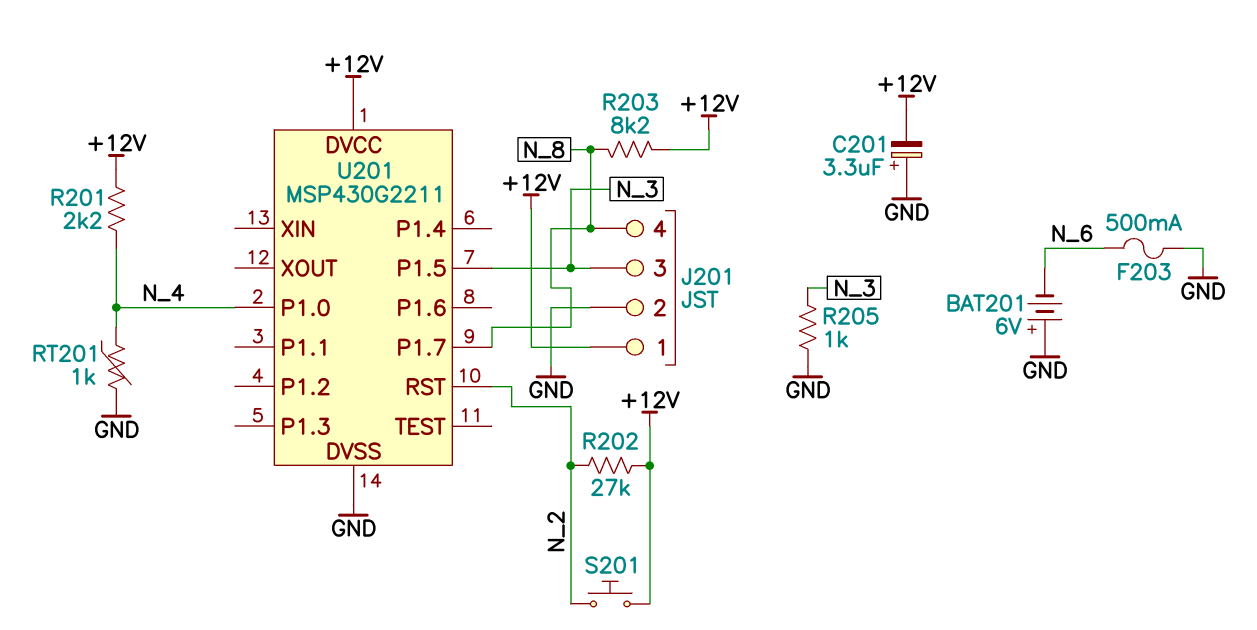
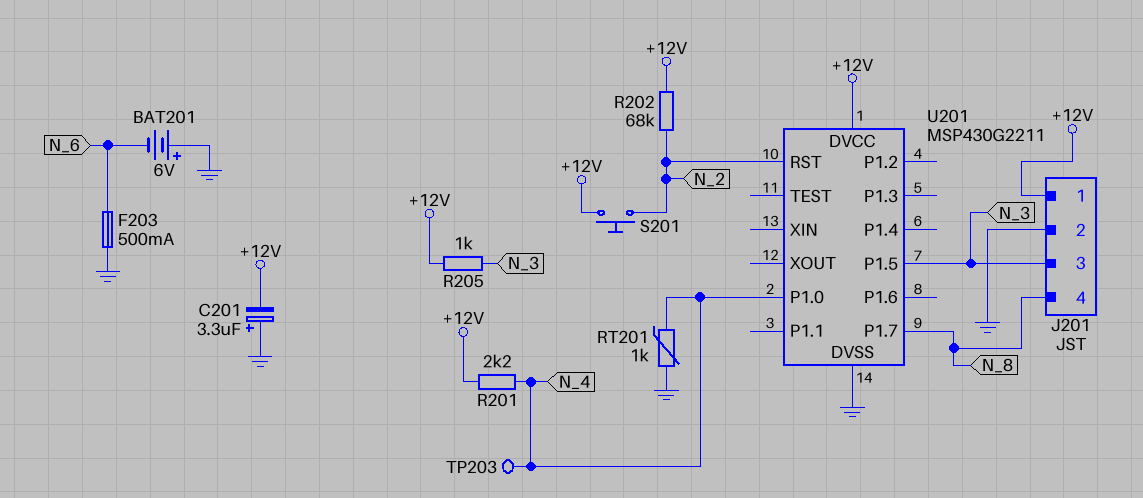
R202: 27k (+12V, N_2) -> 68k (+12V, N_2)
R203: 8.2k (+12V, N_8) -> none
R205: 1k (GND, N_3) -> 1k (+12V, N_3)
TP203: none -> test point (N_4)

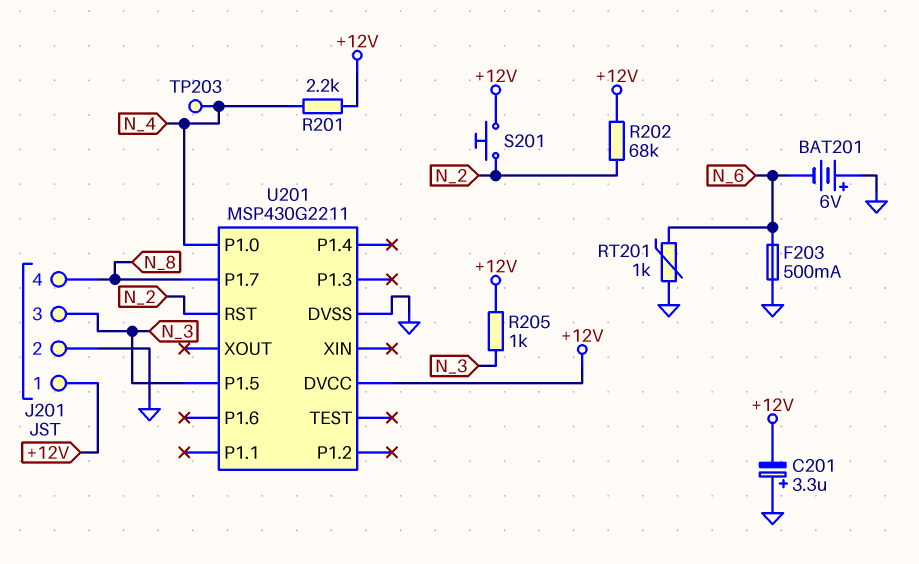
RT201: 1k (GND, N_4) -> 1k (GND, N_6)

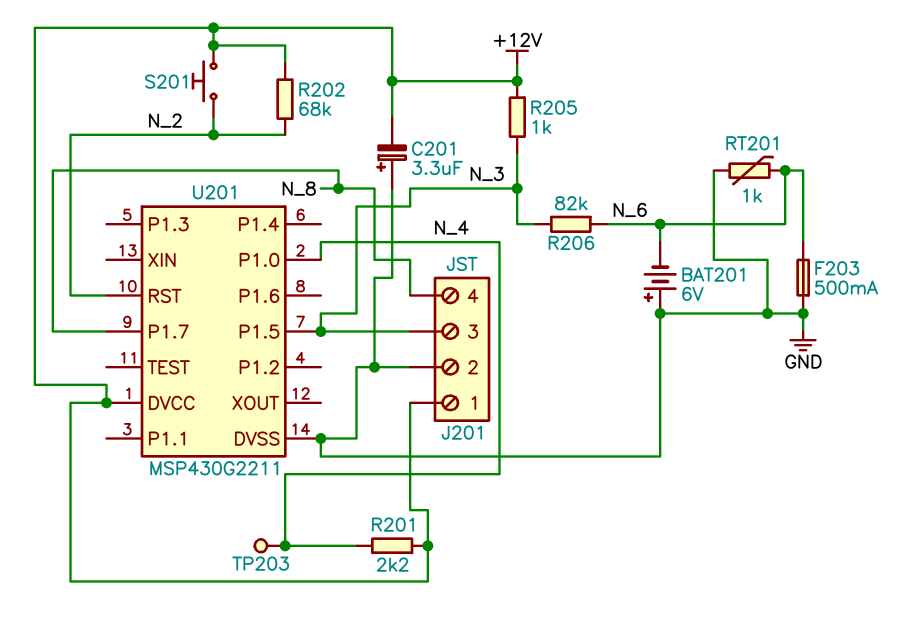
R206: none -> 82k (N_3, N_6)

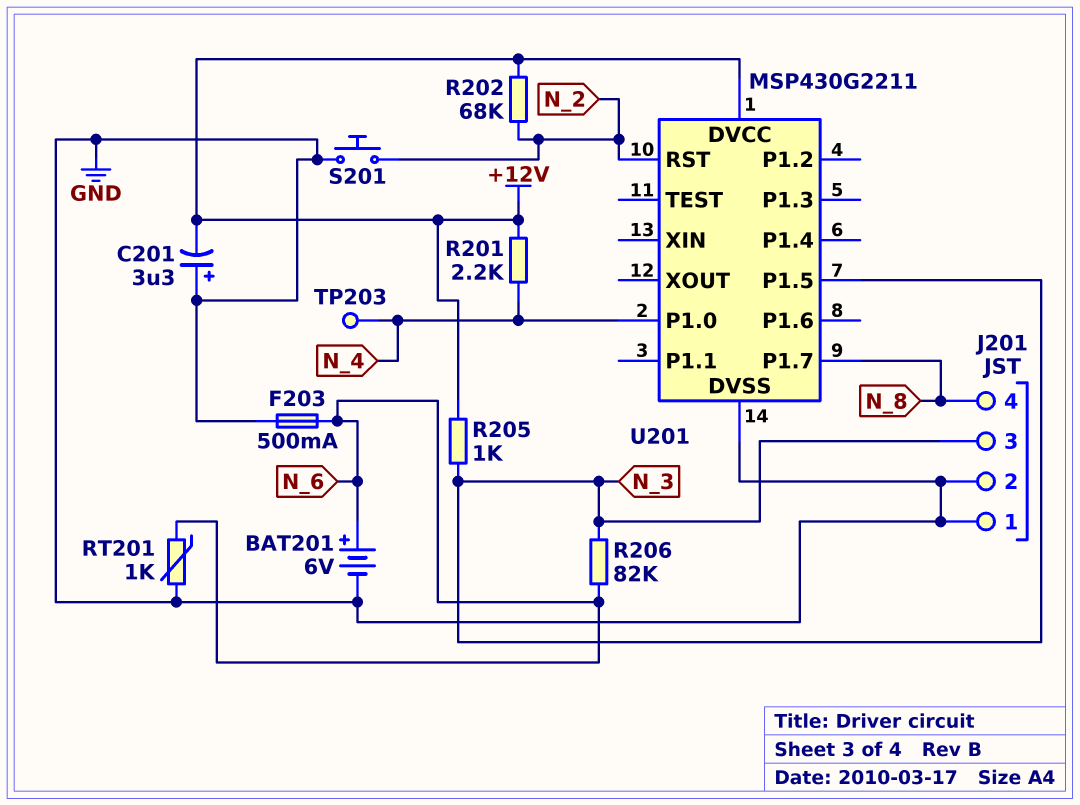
BAT201: 6V (plus GND, minus N_6) -> 6V (plus N_6, minus GND)
J201 pin 1: +12V -> GND
S201: button (+12V, N_2) -> button (GND, N_2)

